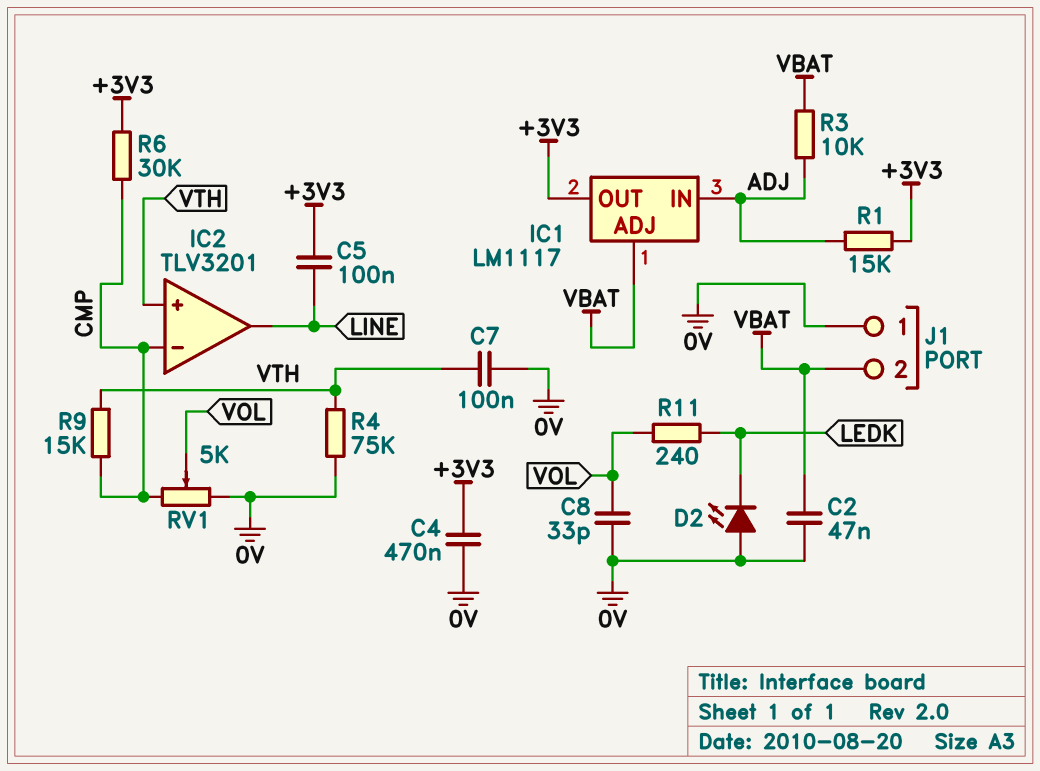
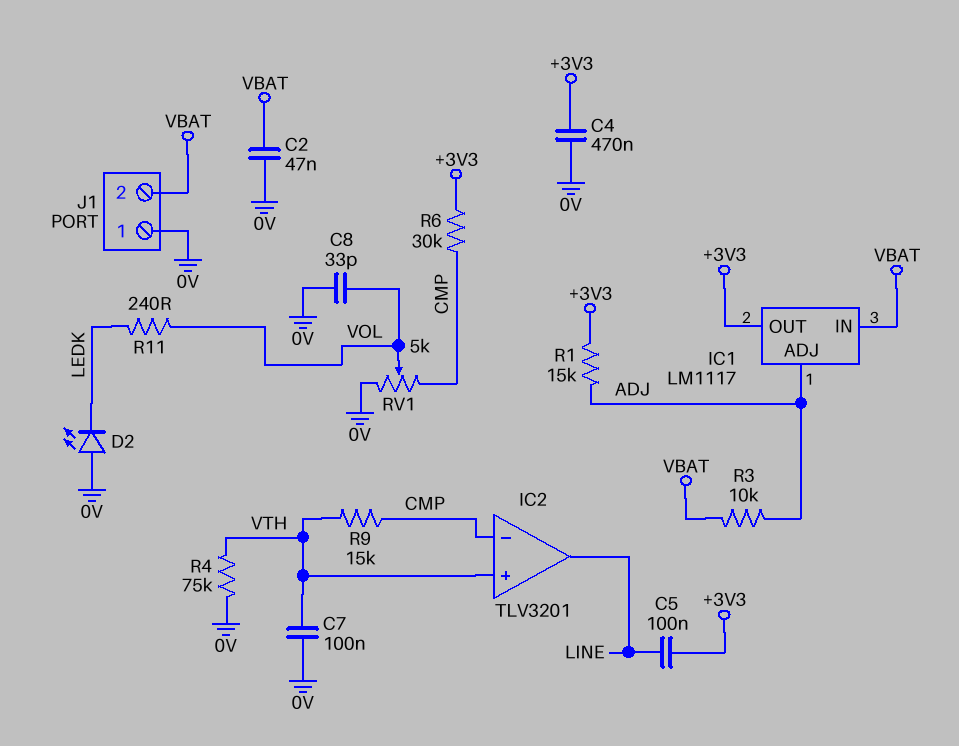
IC1 pin ADJ: VBAT -> ADJ
IC1 pin IN: ADJ -> VBAT

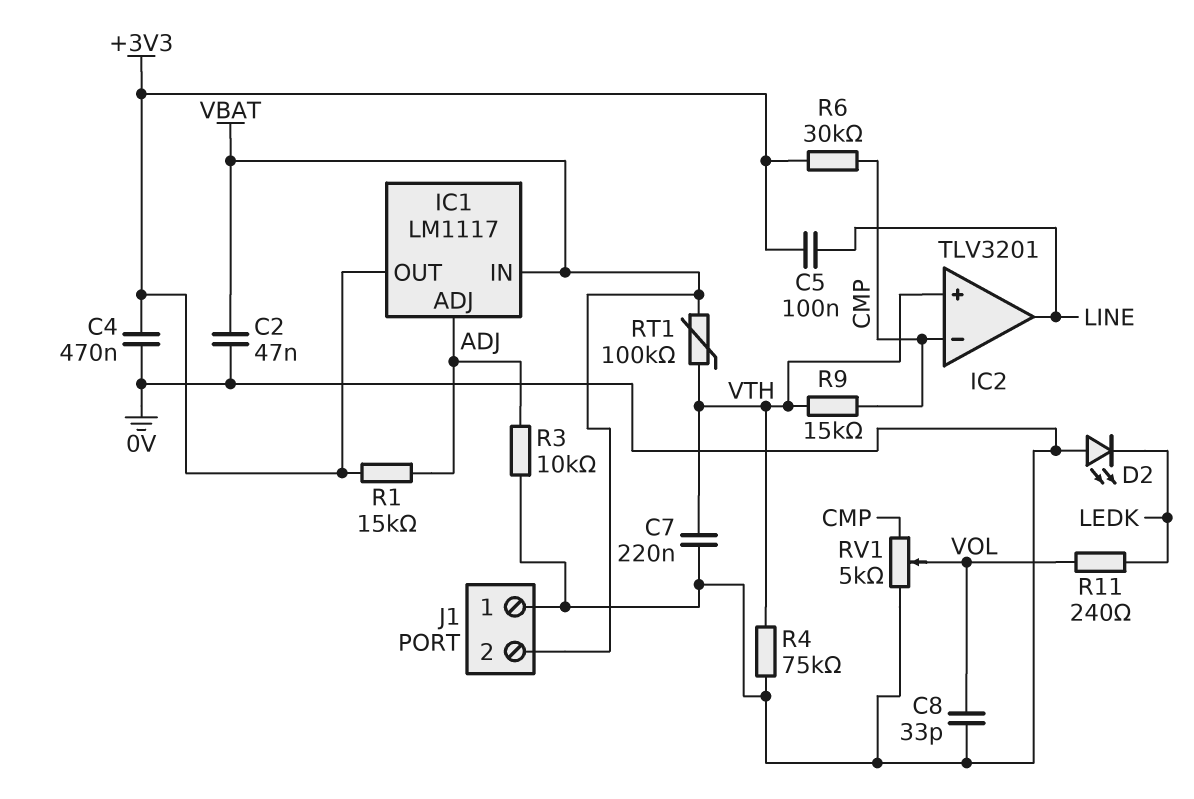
C7: 100nF (0V, VTH) -> 220nF (0V, VTH)
R3: 10k (ADJ, VBAT) -> 10k (0V, ADJ)
RT1: none -> 100k (VBAT, VTH)

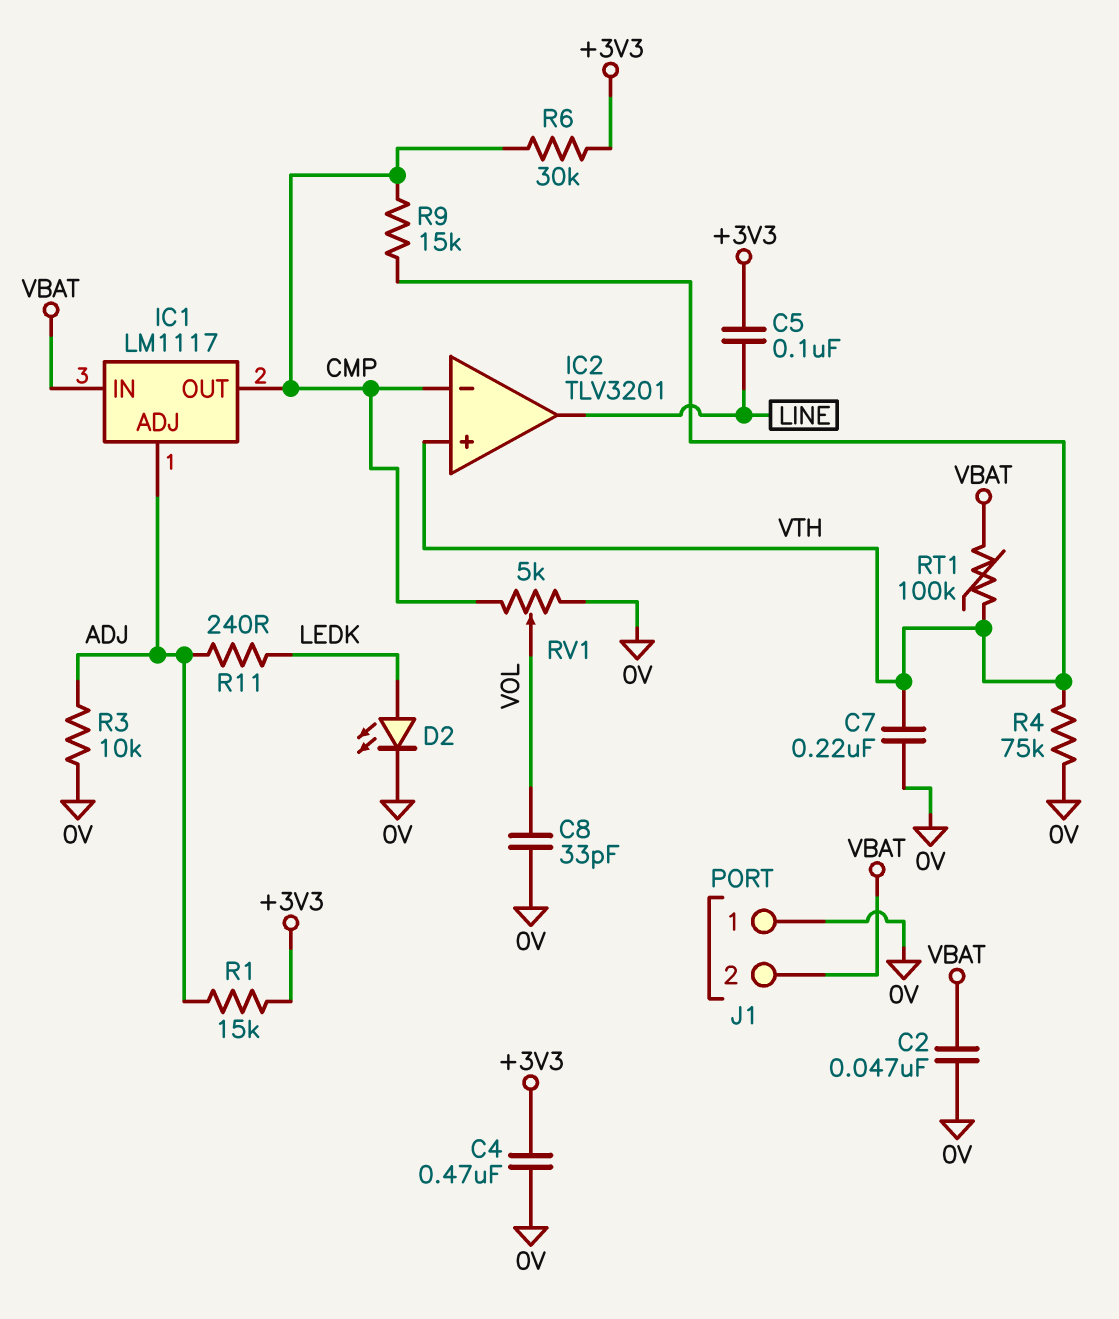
D2: LED (A 0V, K LEDK) -> LED (A LEDK, K 0V)
IC1 pin OUT: +3V3 -> CMP
R11: 240 (LEDK, VOL) -> 240 (ADJ, LEDK)

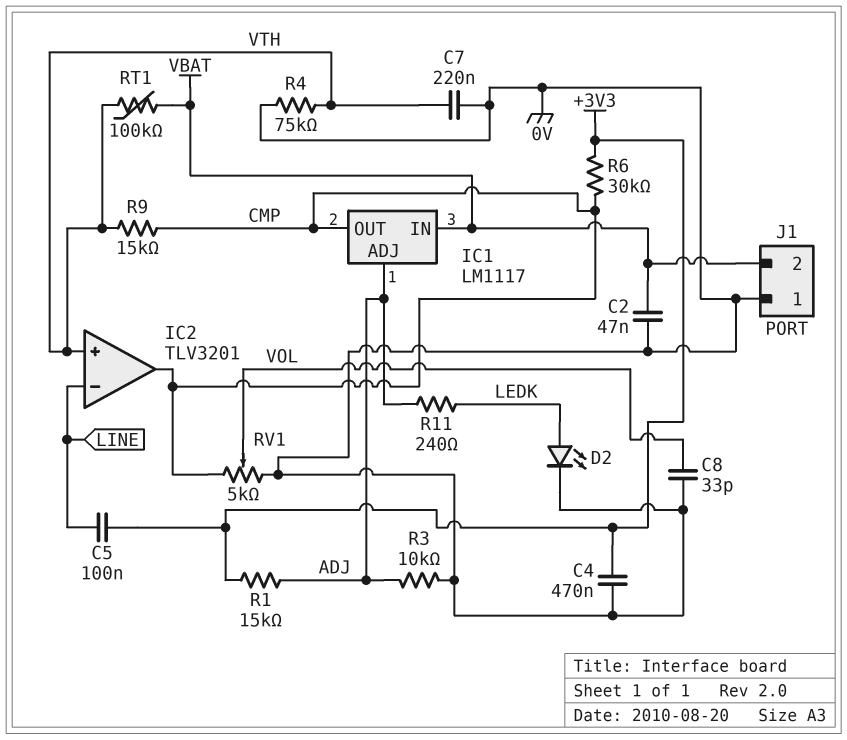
IC2 pin in-: CMP -> LINE
IC2 pin out: LINE -> CMP

